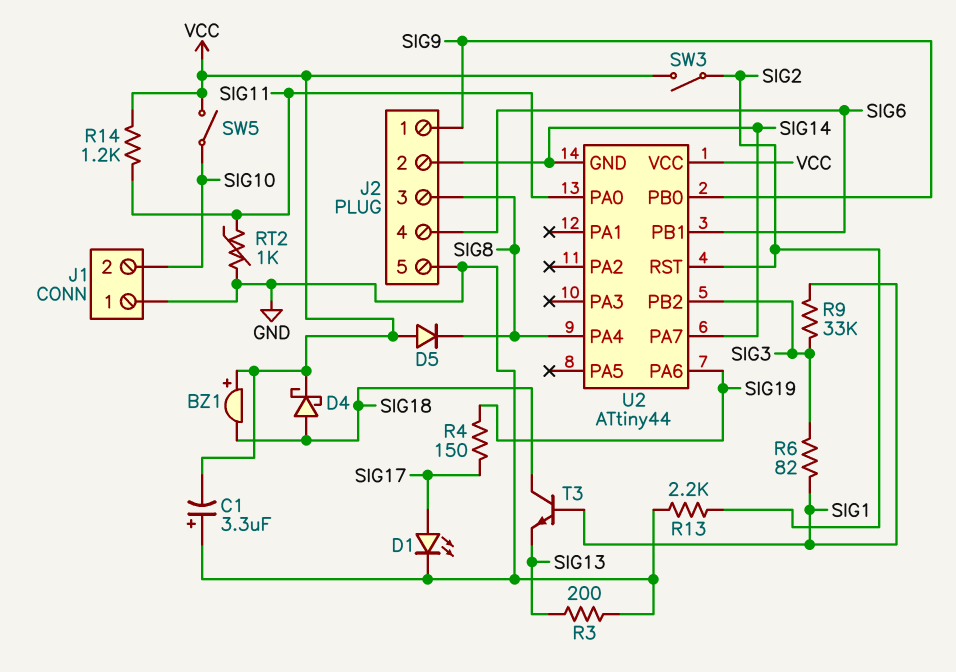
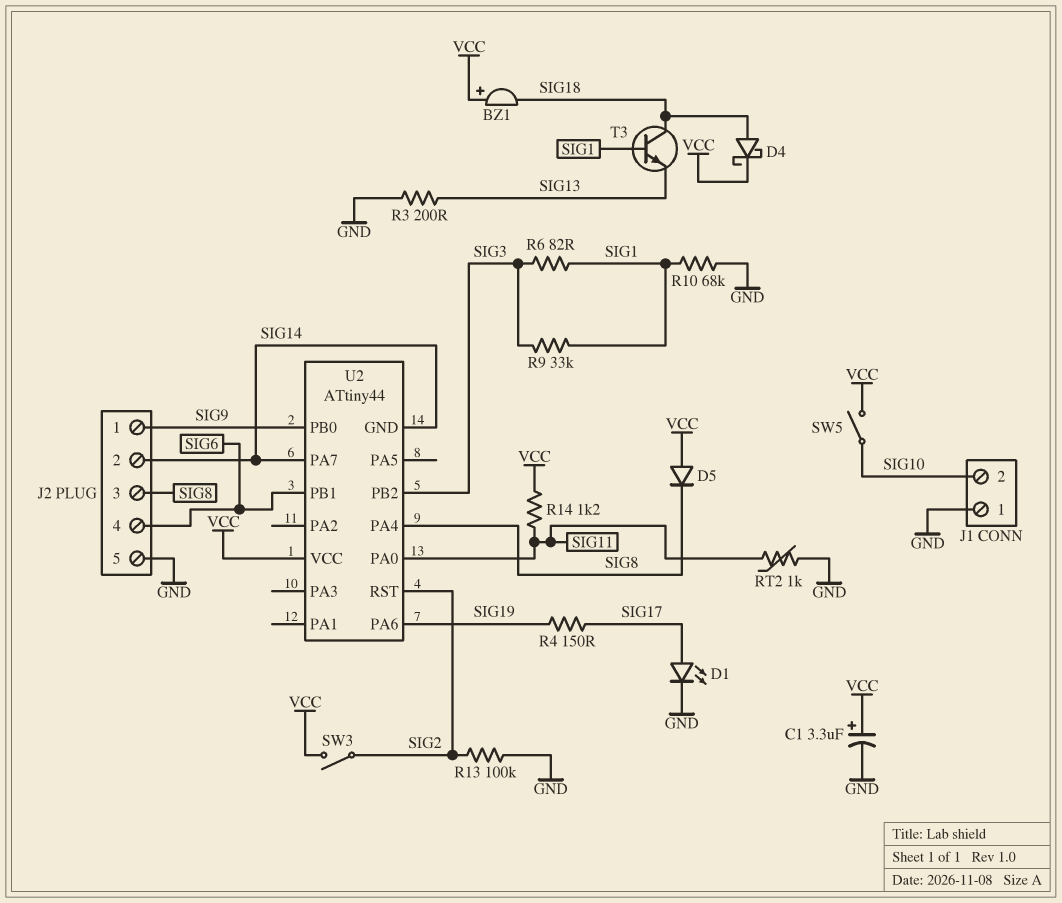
C1: 3.3uF (plus GND, minus VCC) -> 3.3uF (plus VCC, minus GND)
R10: none -> 68k (GND, SIG1)
R13: 2.2k (GND, SIG2) -> 100k (GND, SIG2)

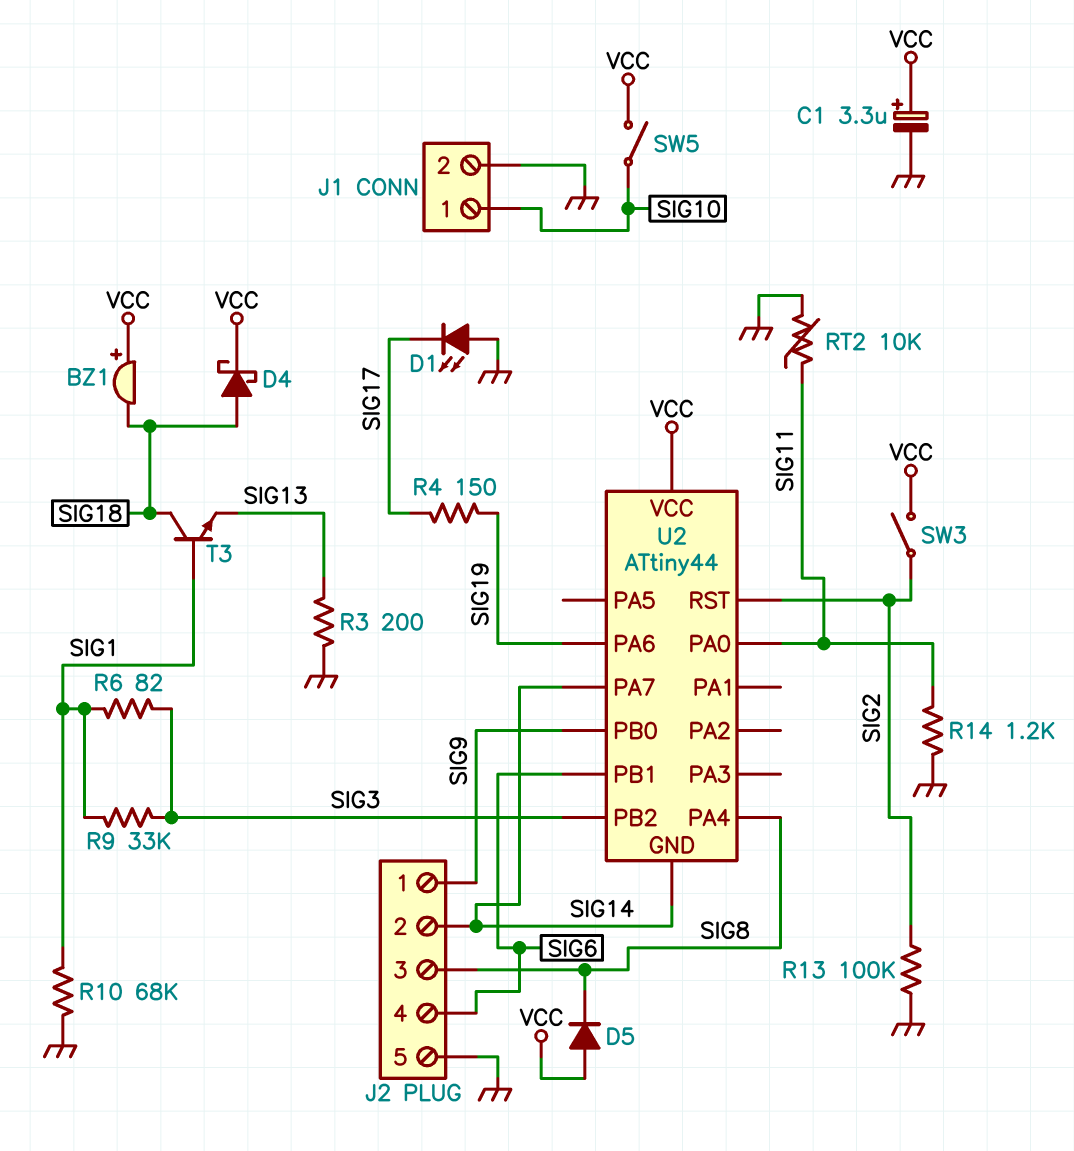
D1: LED (A SIG17, K GND) -> LED (A GND, K SIG17)
J1 pin 1: GND -> SIG10
J1 pin 2: SIG10 -> GND
R14: 1.2k (SIG11, VCC) -> 1.2k (GND, SIG11)
RT2: 1k (GND, SIG11) -> 10k (GND, SIG11)

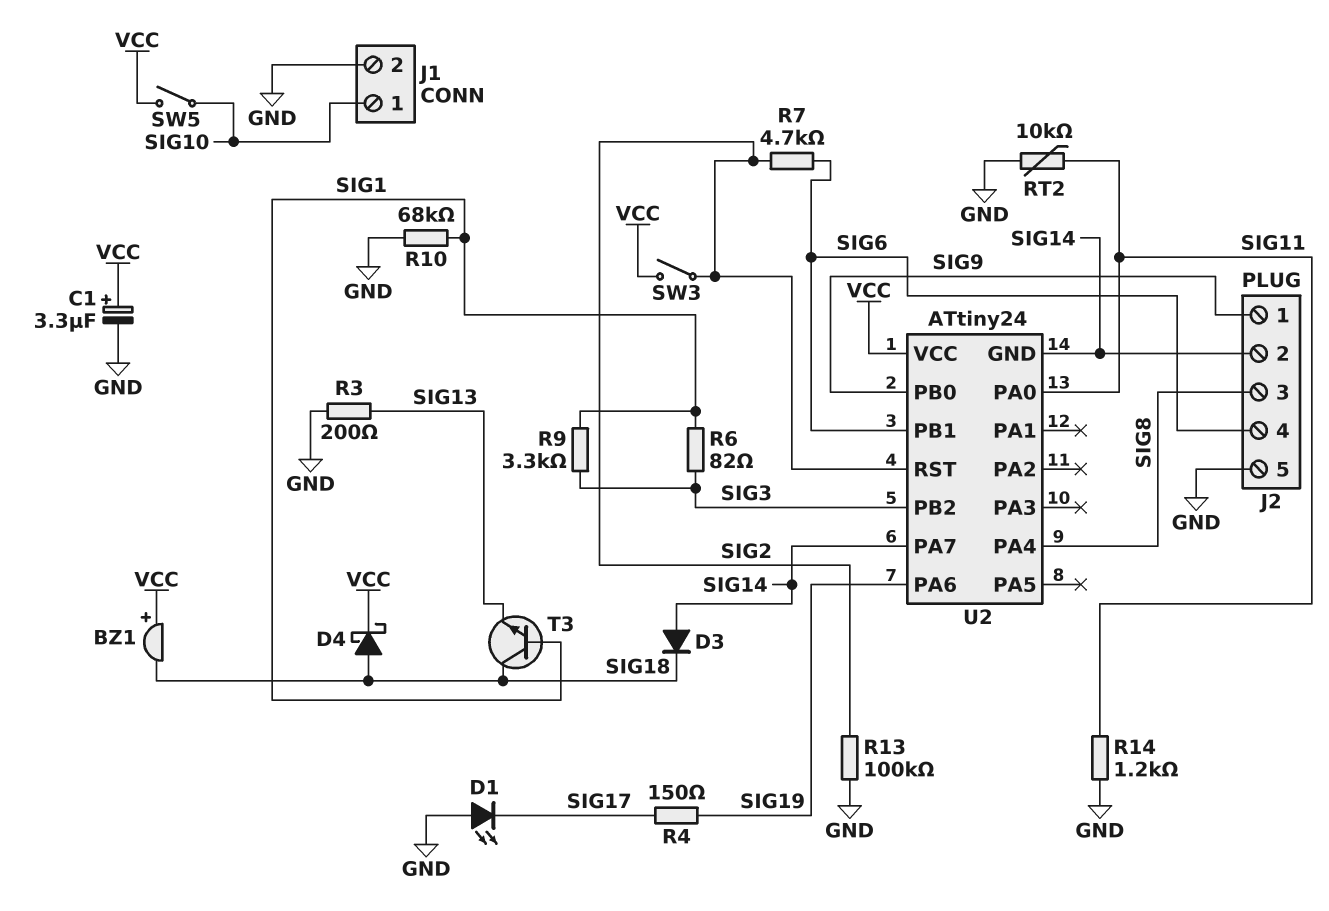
D3: none -> diode (A SIG14, K SIG18)
D5: diode (A VCC, K SIG8) -> none
R7: none -> 4.7k (SIG2, SIG6)
R9: 33k (SIG1, SIG3) -> 3.3k (SIG1, SIG3)
U2: ATtiny44 -> ATtiny24

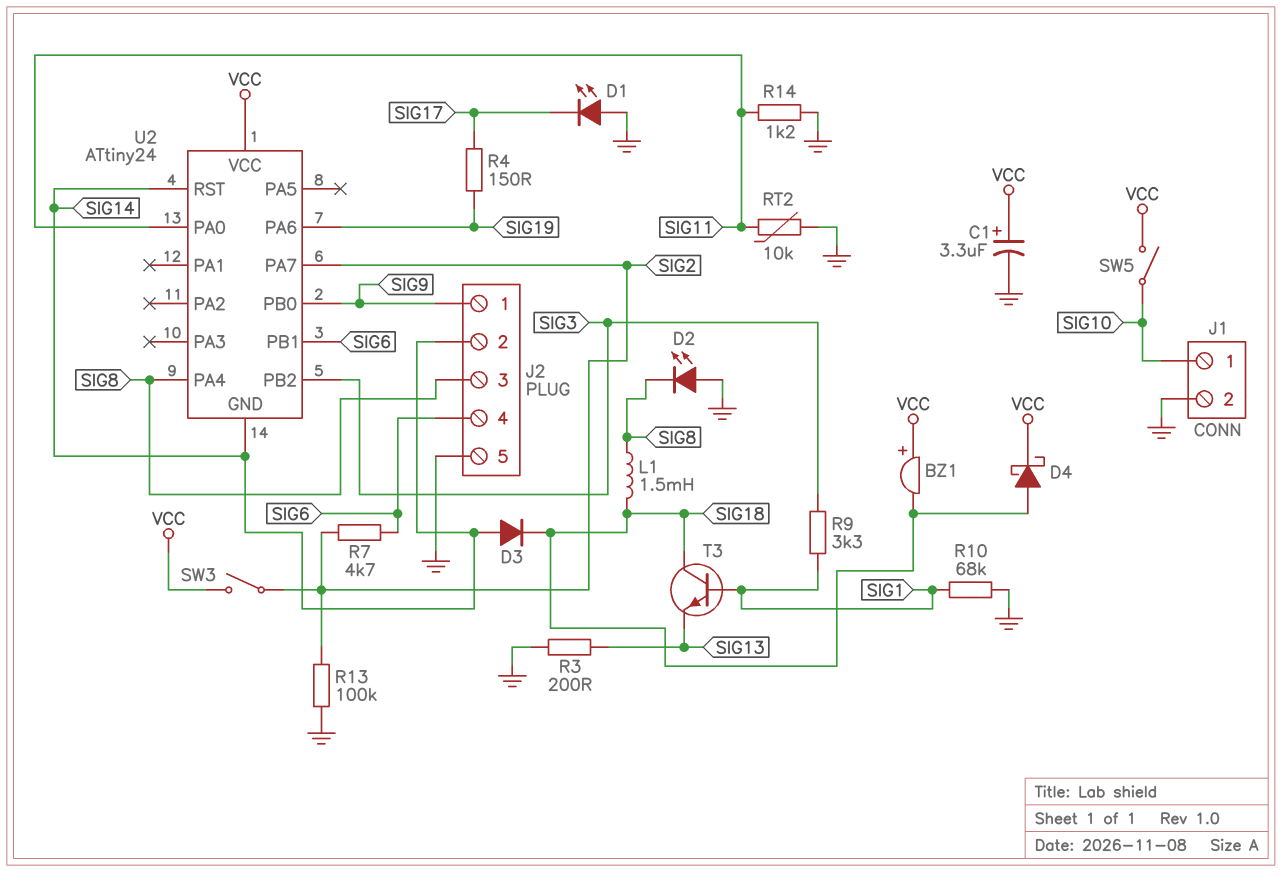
D2: none -> LED (A GND, K SIG8)
L1: none -> 1.5mH (SIG8, SIG18)
R6: 82 (SIG1, SIG3) -> none
U2 pin PA7: SIG14 -> SIG2
U2 pin RST: SIG2 -> SIG14

